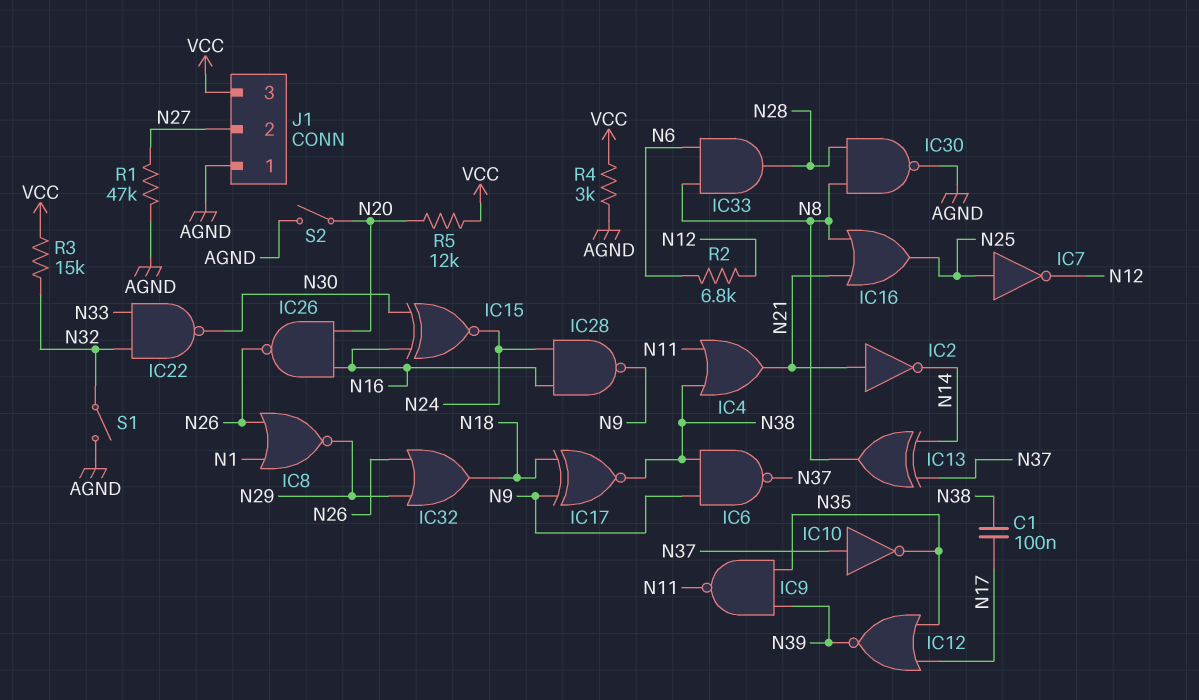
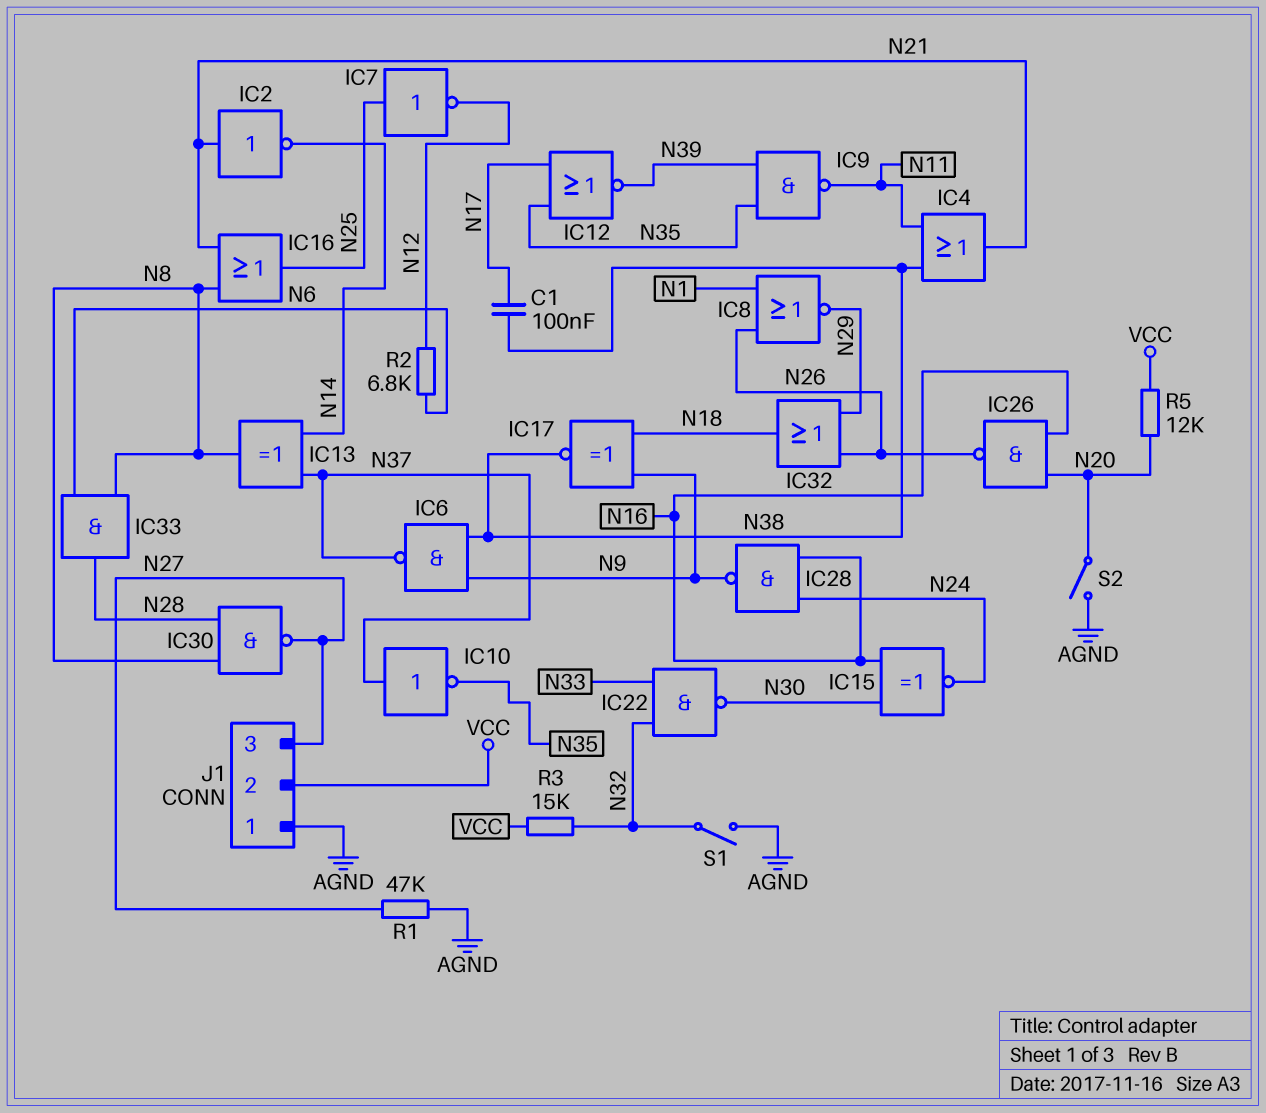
IC30: NAND (in N8, in N28, out AGND) -> NAND (in N8, in N28, out N27)
J1 pin 2: N27 -> VCC
J1 pin 3: VCC -> N27
R4: 3k (AGND, VCC) -> none

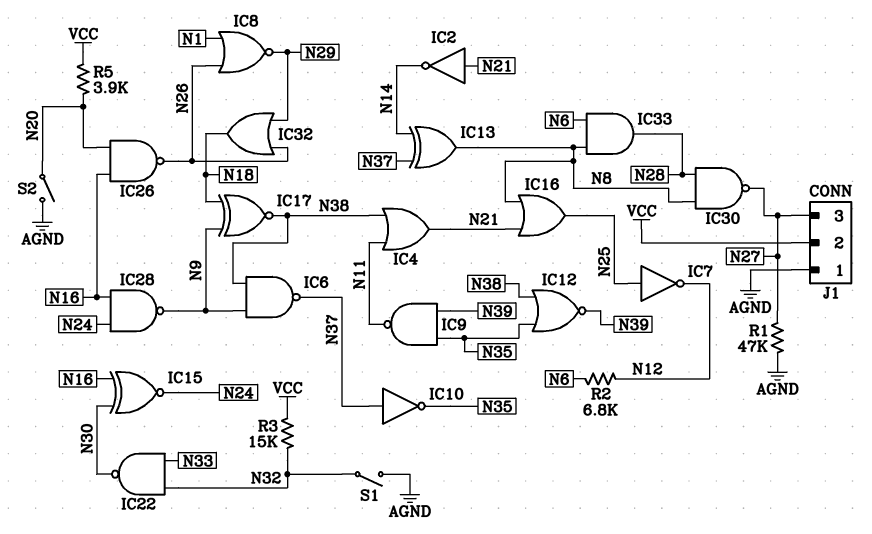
C1: 100nF (N17, N38) -> none
IC12: NOR (in N17, in N35, out N39) -> NOR (in N35, in N38, out N39)
R5: 12k (N20, VCC) -> 3.9k (N20, VCC)

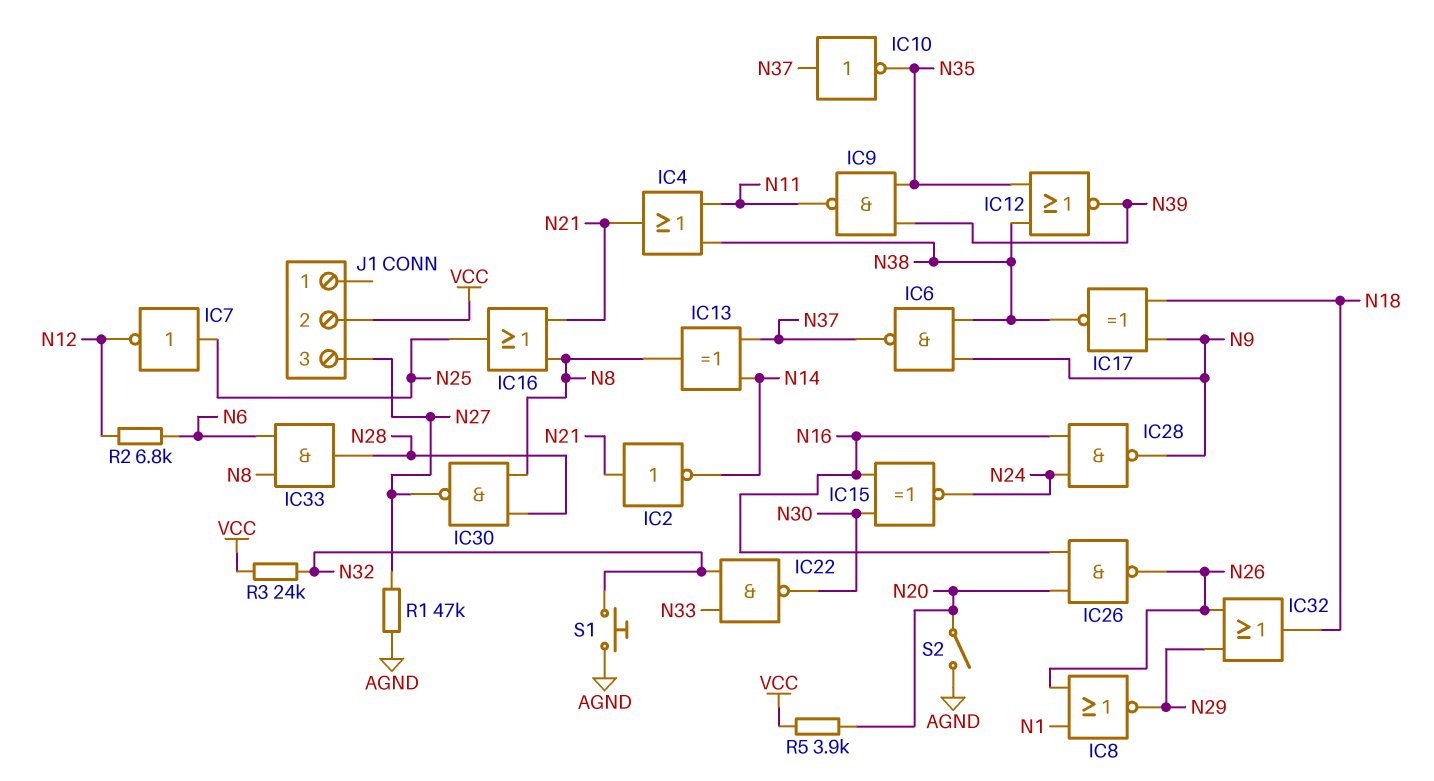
J1 pin 1: AGND -> none
R3: 15k (N32, VCC) -> 24k (N32, VCC)
S1: switch (AGND, N32) -> button (AGND, N32)

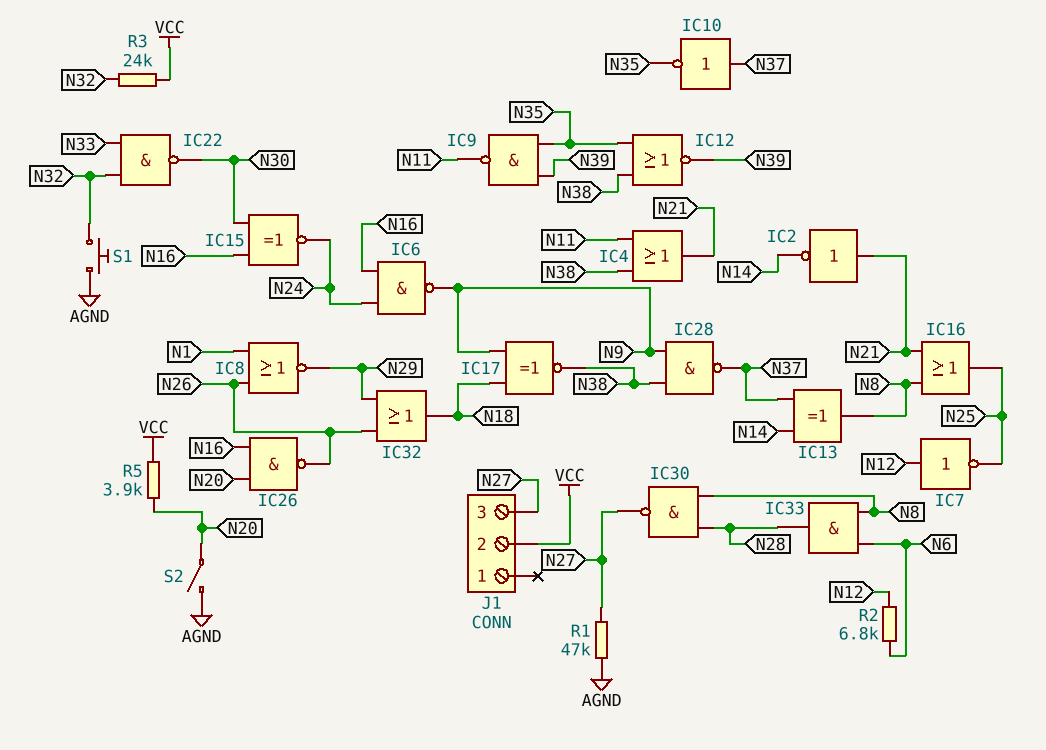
IC6: NAND (in N9, in N38, out N37) -> NAND (in N16, in N24, out N9)
IC7: NOT (in N25, out N12) -> NOT (in N12, out N25)
IC28: NAND (in N16, in N24, out N9) -> NAND (in N9, in N38, out N37)

